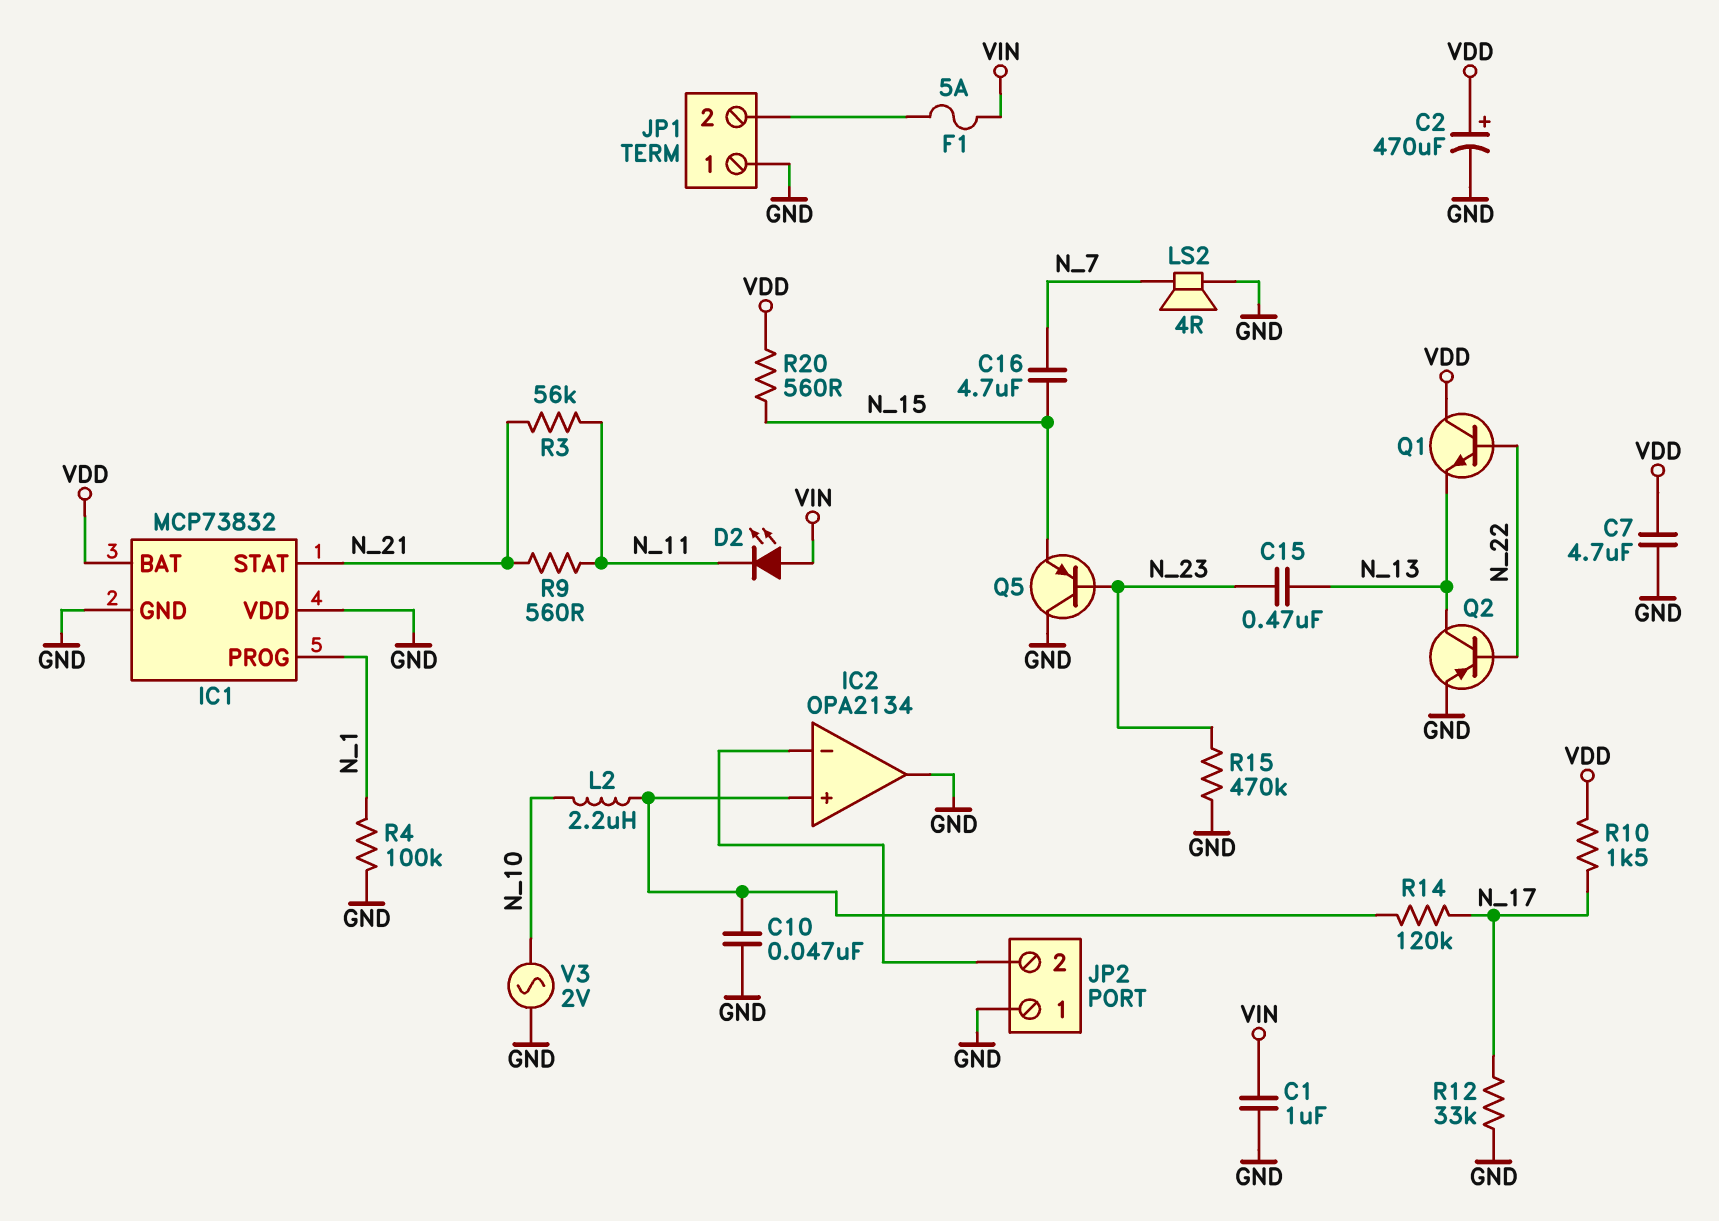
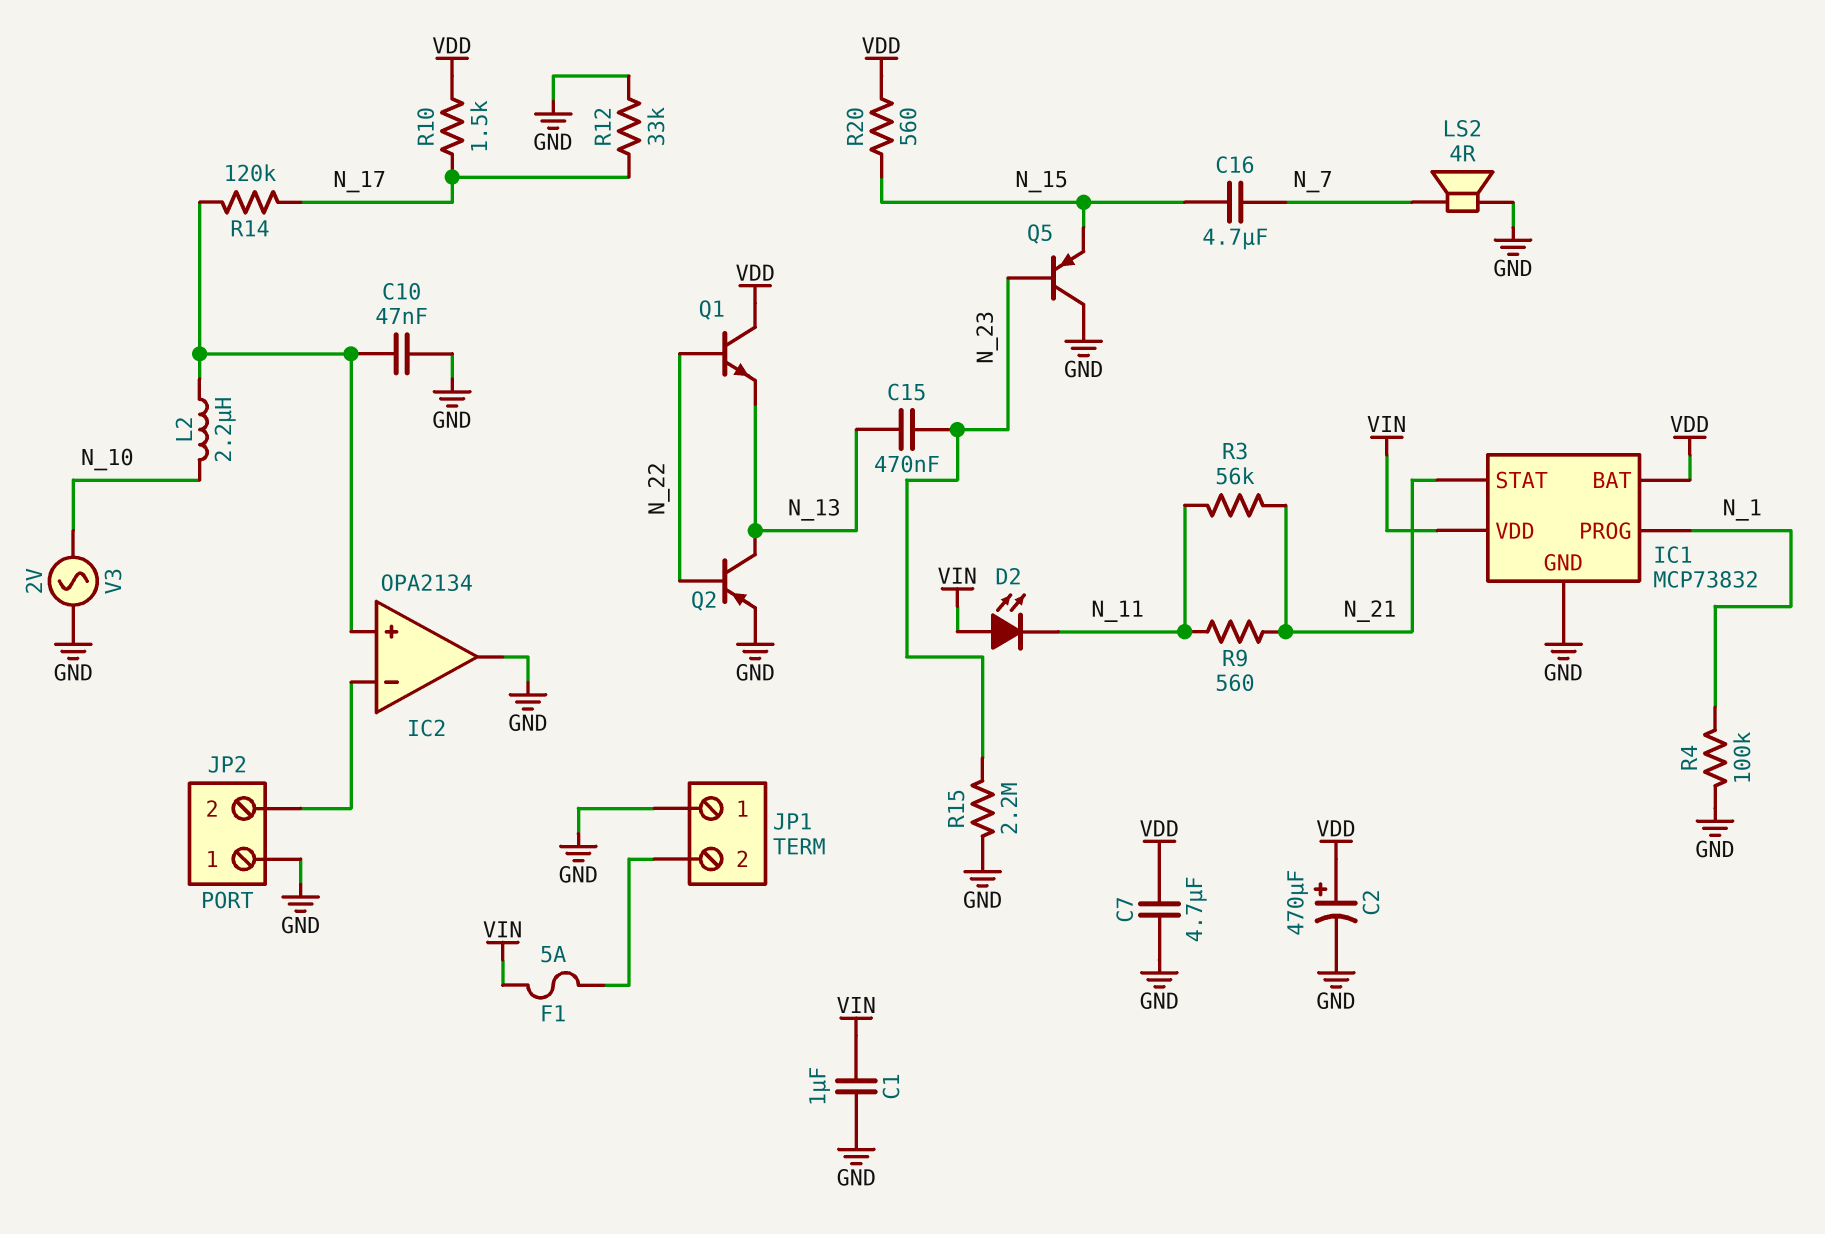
IC1 pin VDD: GND -> VIN
R15: 470k (GND, N_23) -> 2.2M (GND, N_23)

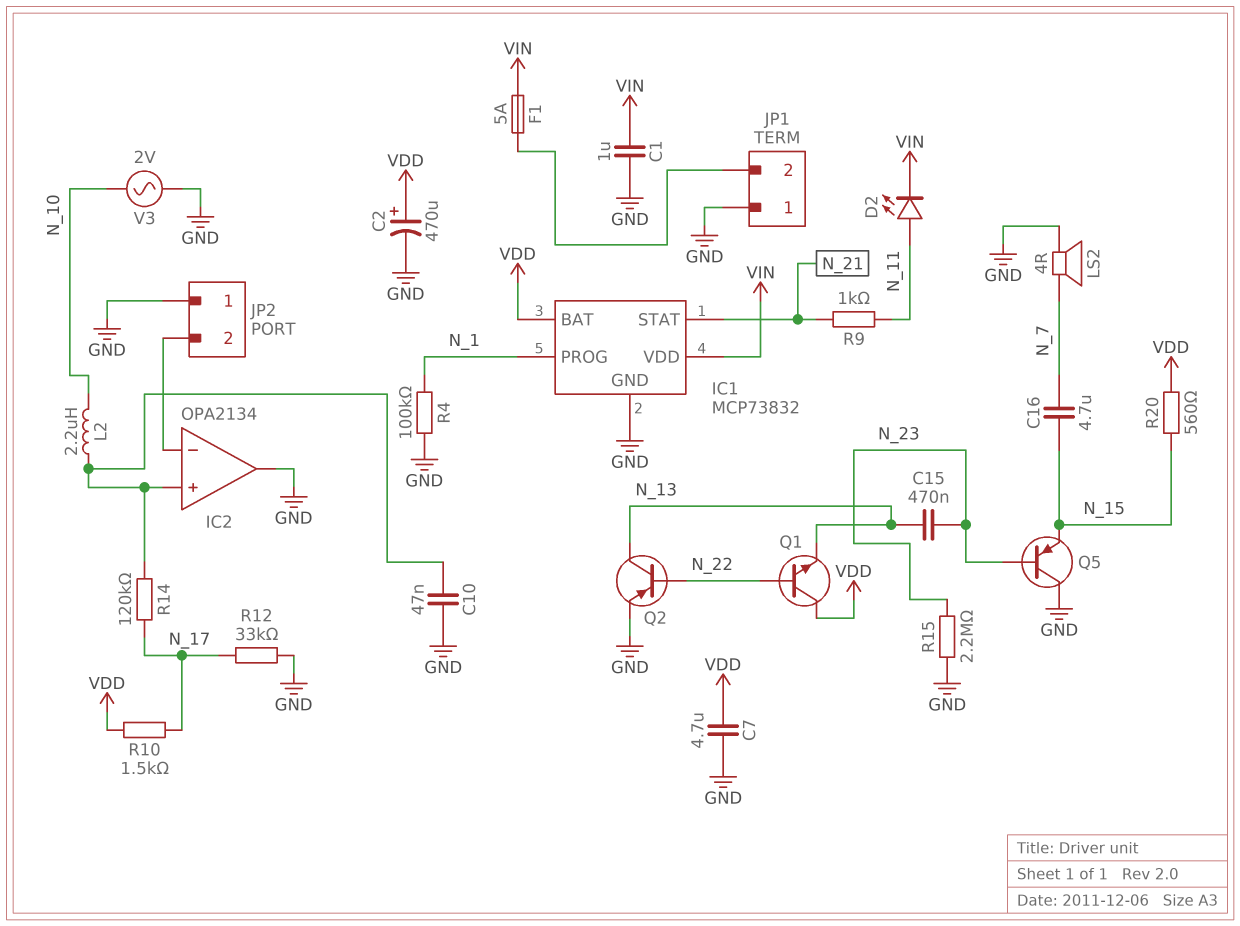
D2: LED (A VIN, K N_11) -> LED (A N_11, K VIN)
R3: 56k (N_11, N_21) -> none
R9: 560 (N_11, N_21) -> 1k (N_11, N_21)

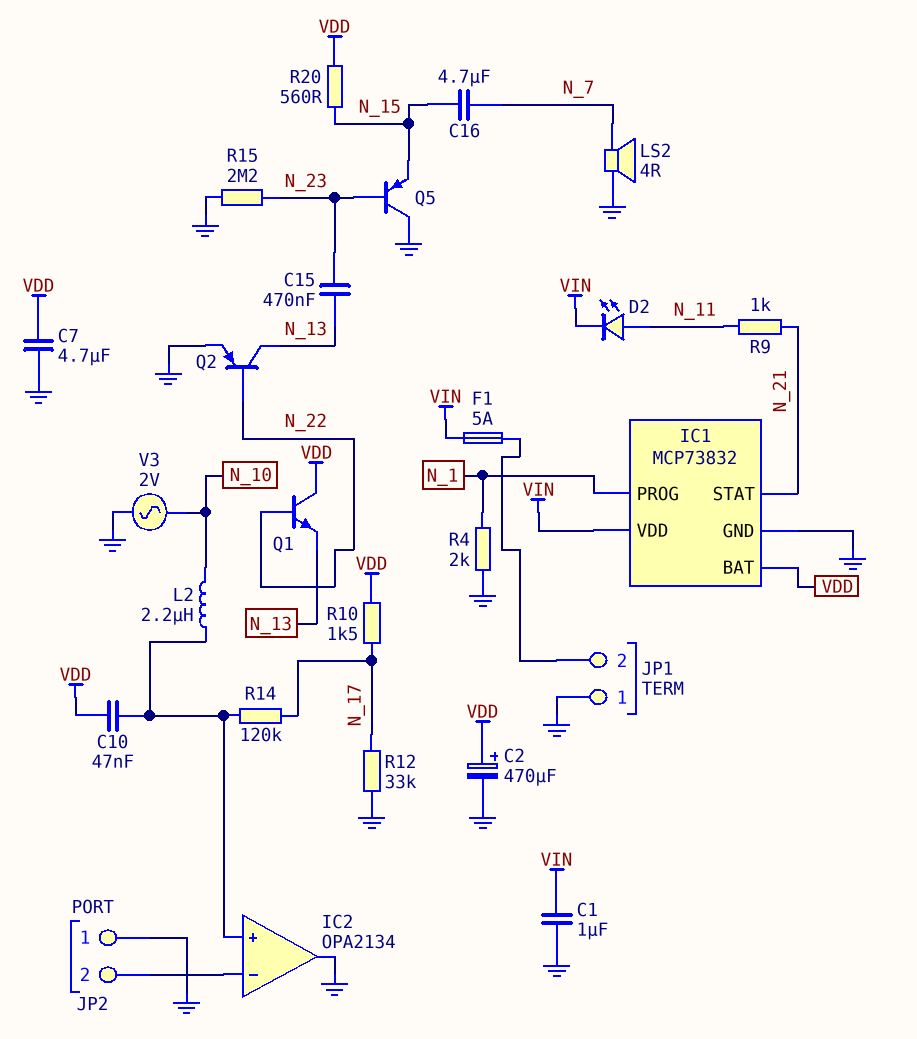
C10: 47nF (GND, IC2/in+) -> 47nF (IC2/in+, VDD)
R4: 100k (GND, N_1) -> 2k (GND, N_1)

